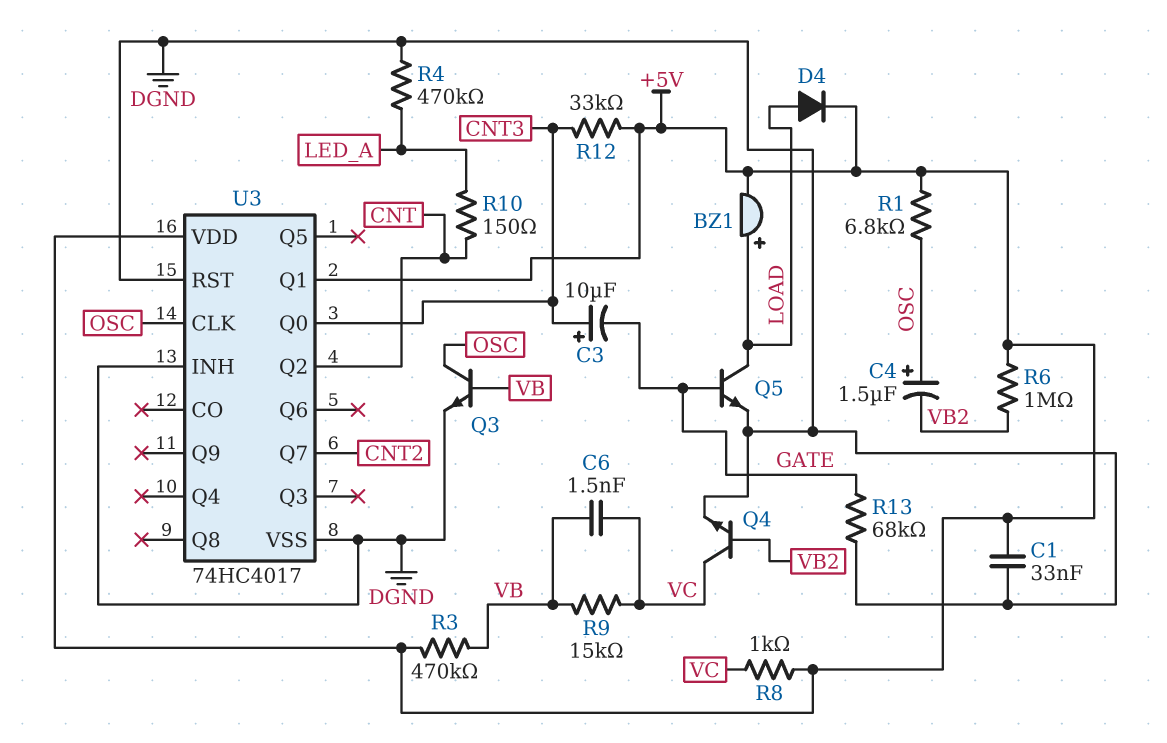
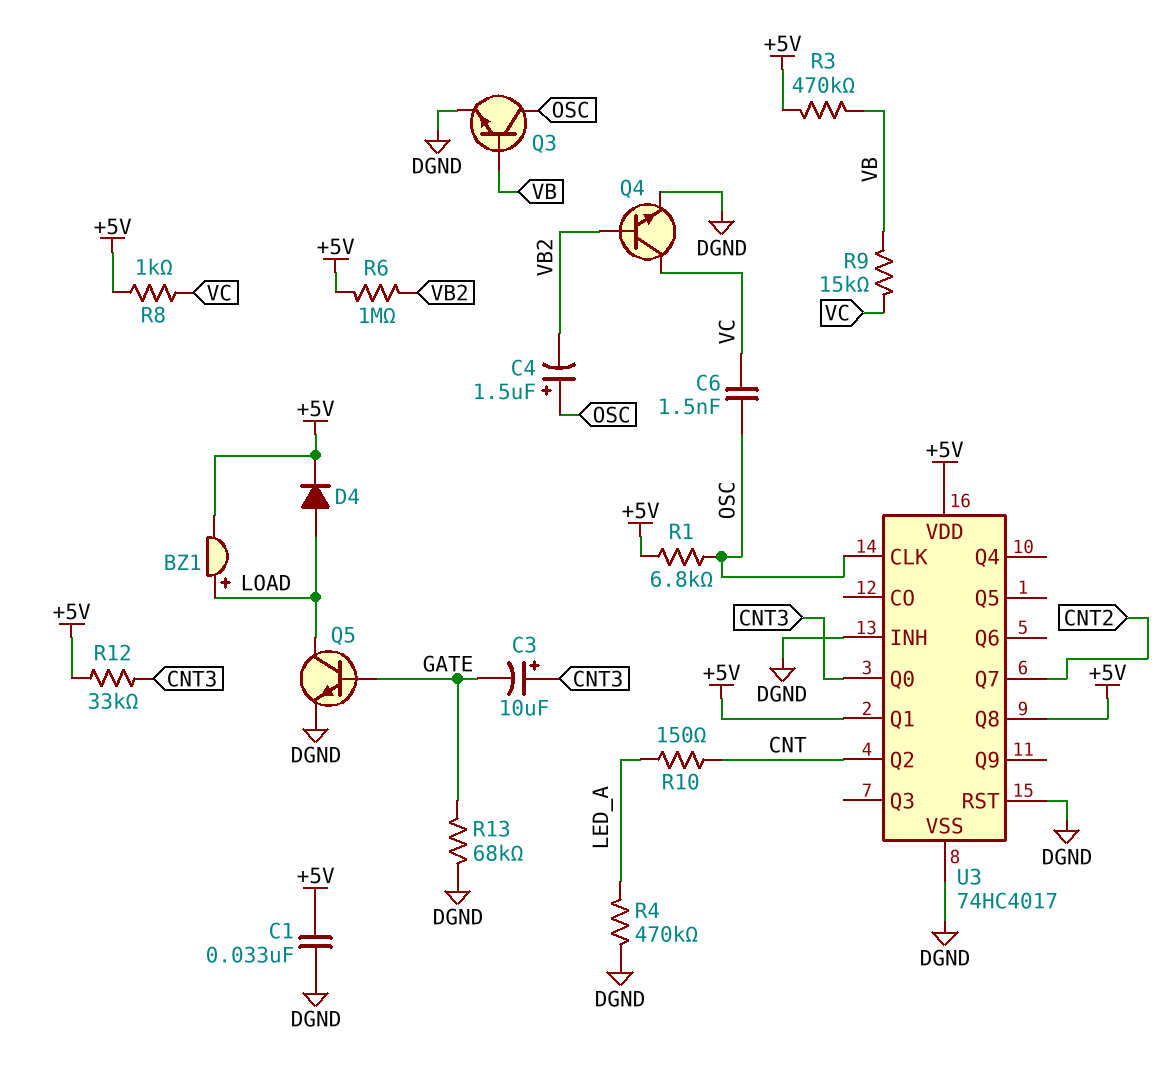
C6: 1.5nF (VB, VC) -> 1.5nF (OSC, VC)
U3 pin Q8: none -> +5V

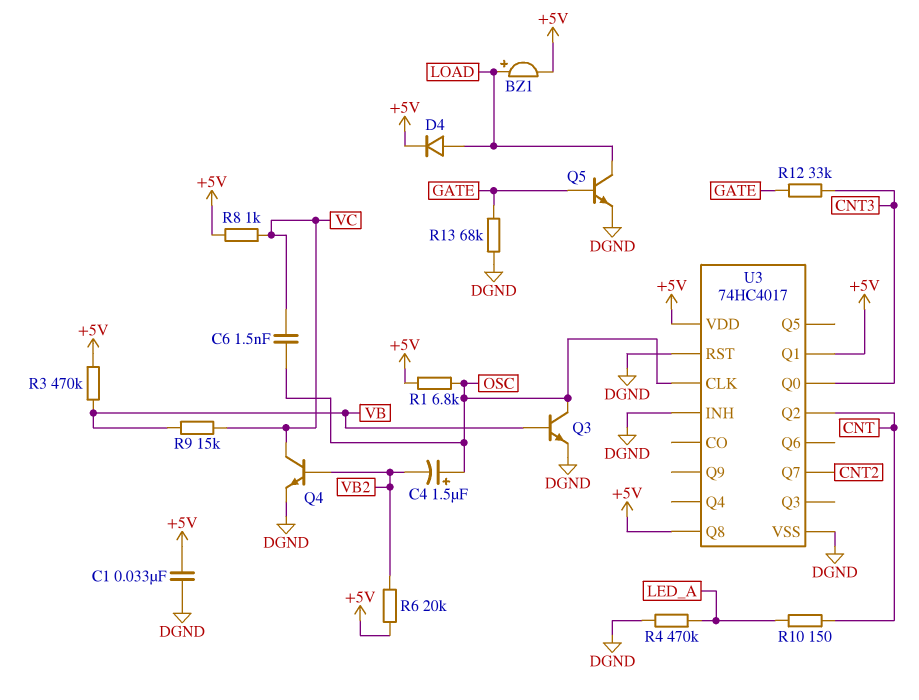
C3: 10uF (plus CNT3, minus GATE) -> none
R6: 1M (+5V, VB2) -> 20k (+5V, VB2)
R12: 33k (+5V, CNT3) -> 33k (CNT3, GATE)

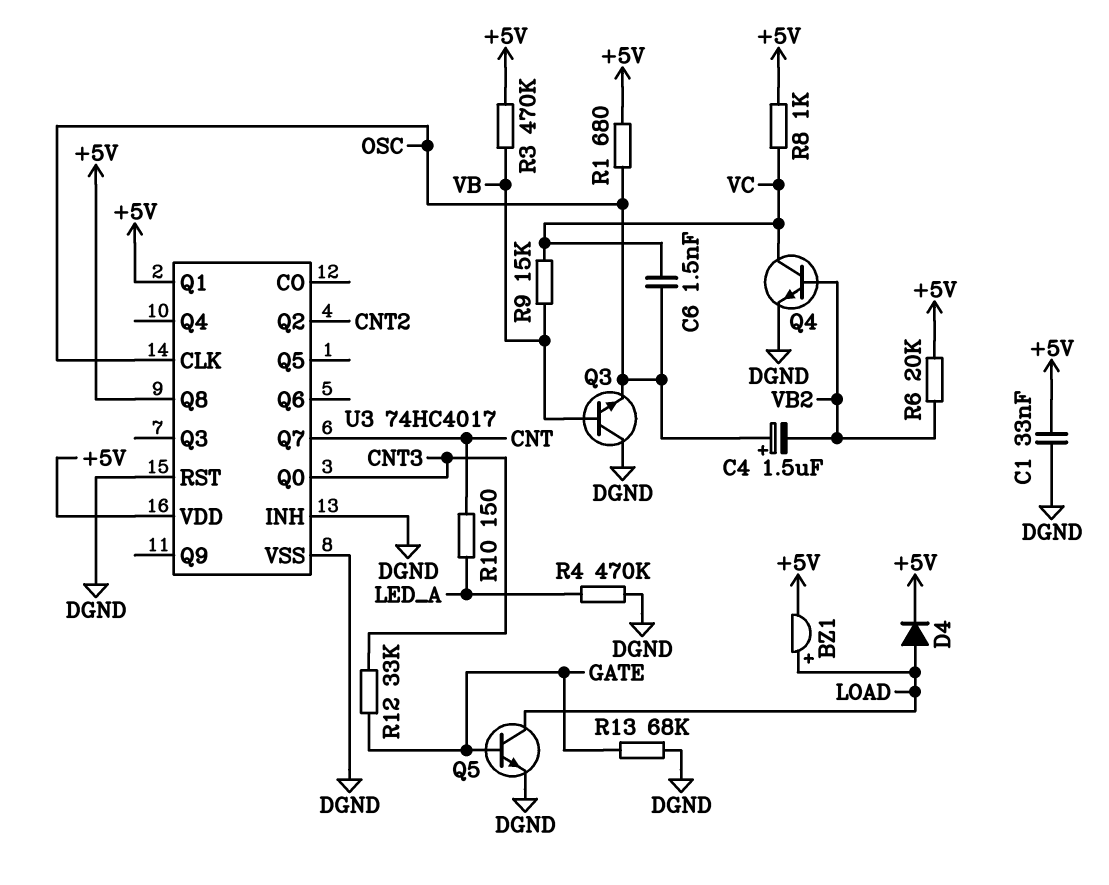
Q3: NPN (B VB, C OSC, E DGND) -> NPN (B VB, C DGND, E OSC)
R1: 6.8k (+5V, OSC) -> 680 (+5V, OSC)
U3 pin Q2: CNT -> CNT2
U3 pin Q7: CNT2 -> CNT

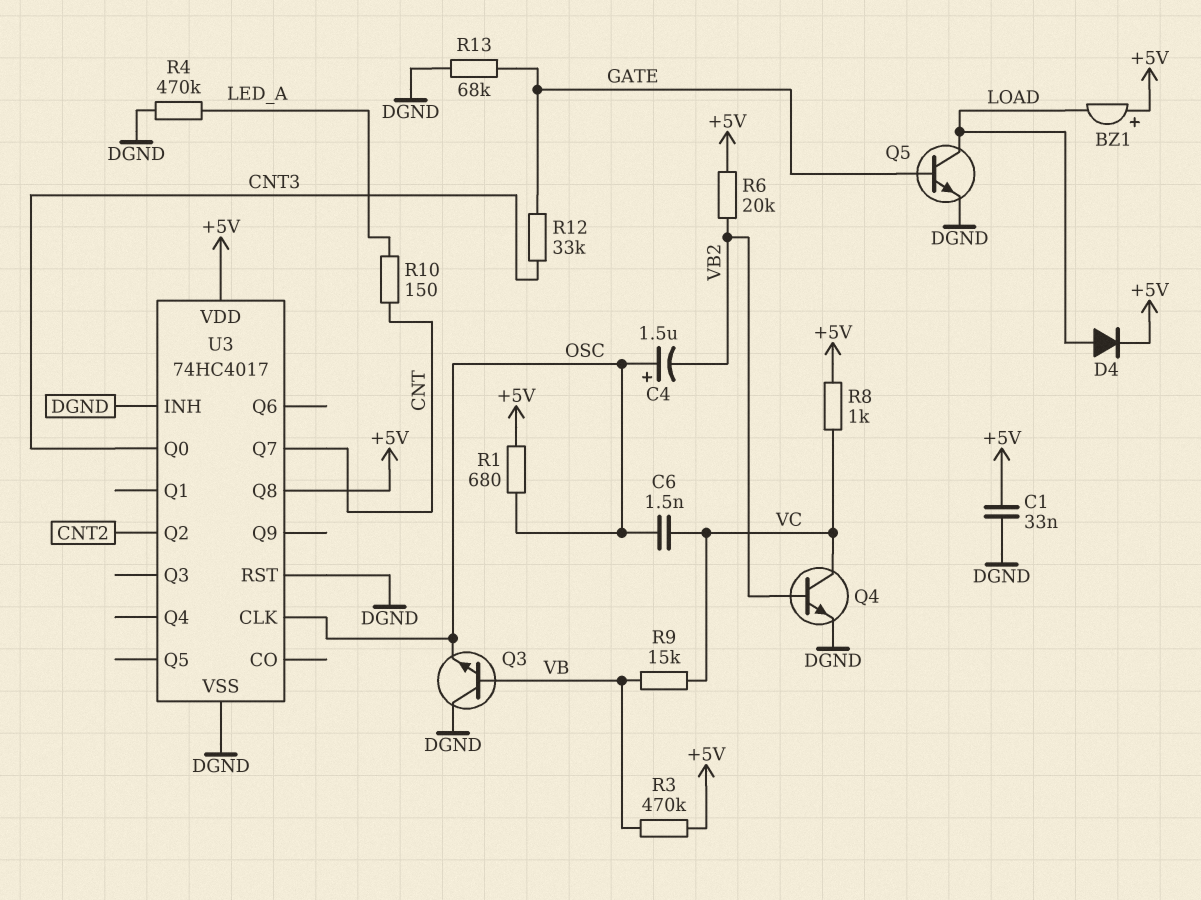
BZ1: buzzer (plus LOAD, minus +5V) -> buzzer (plus +5V, minus LOAD)
U3 pin Q1: +5V -> none

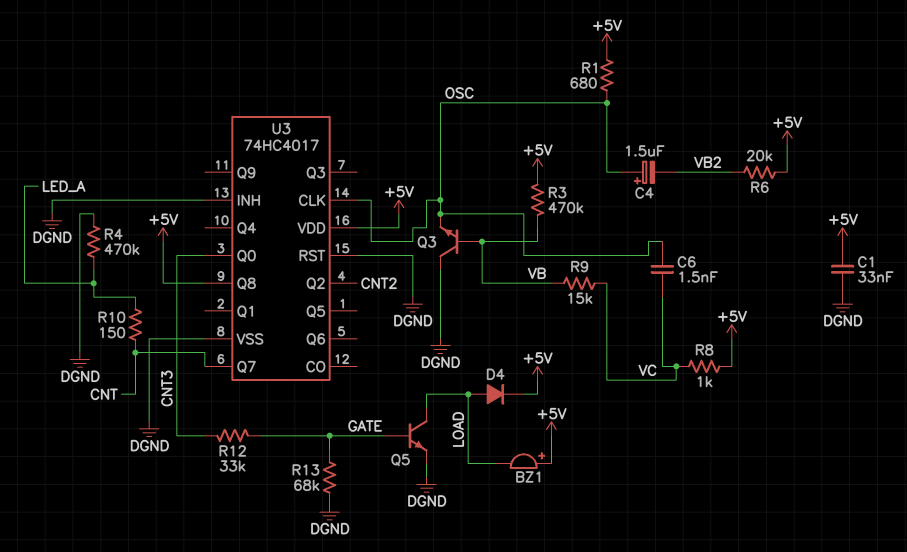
Q4: NPN (B VB2, C VC, E DGND) -> none

